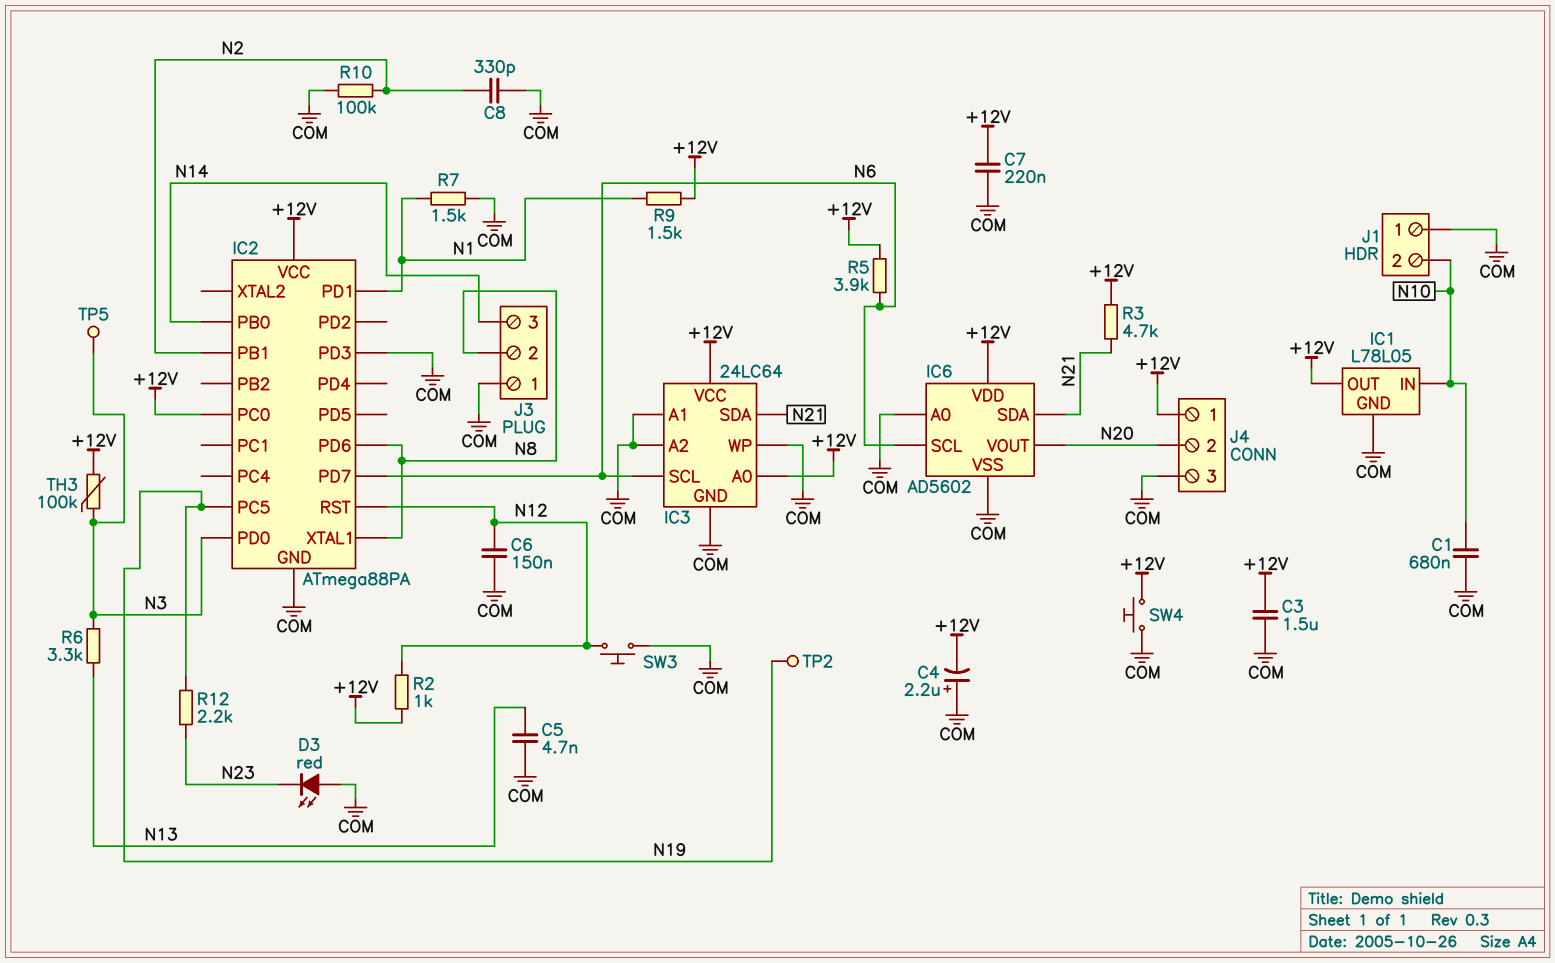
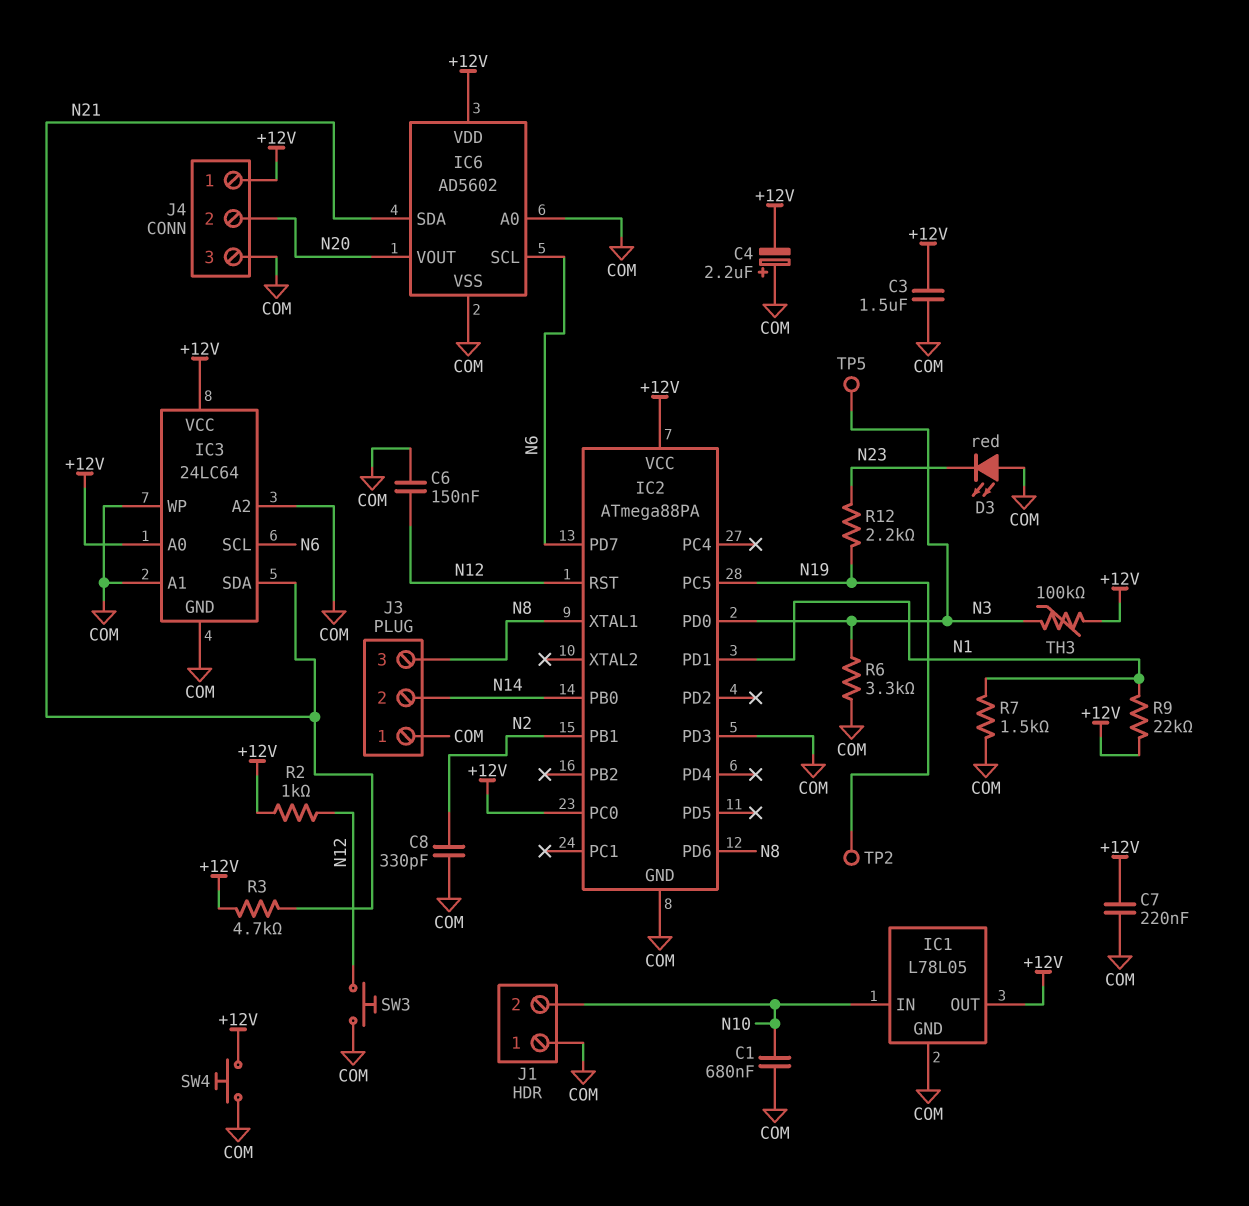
C5: 4.7nF (COM, N13) -> none
J3 pin 2: N8 -> N14
J3 pin 3: N14 -> N8
R5: 3.9k (+12V, N6) -> none
R6: 3.3k (N3, N13) -> 3.3k (COM, N3)
R9: 1.5k (+12V, N1) -> 22k (+12V, N1)
R10: 100k (COM, N2) -> none

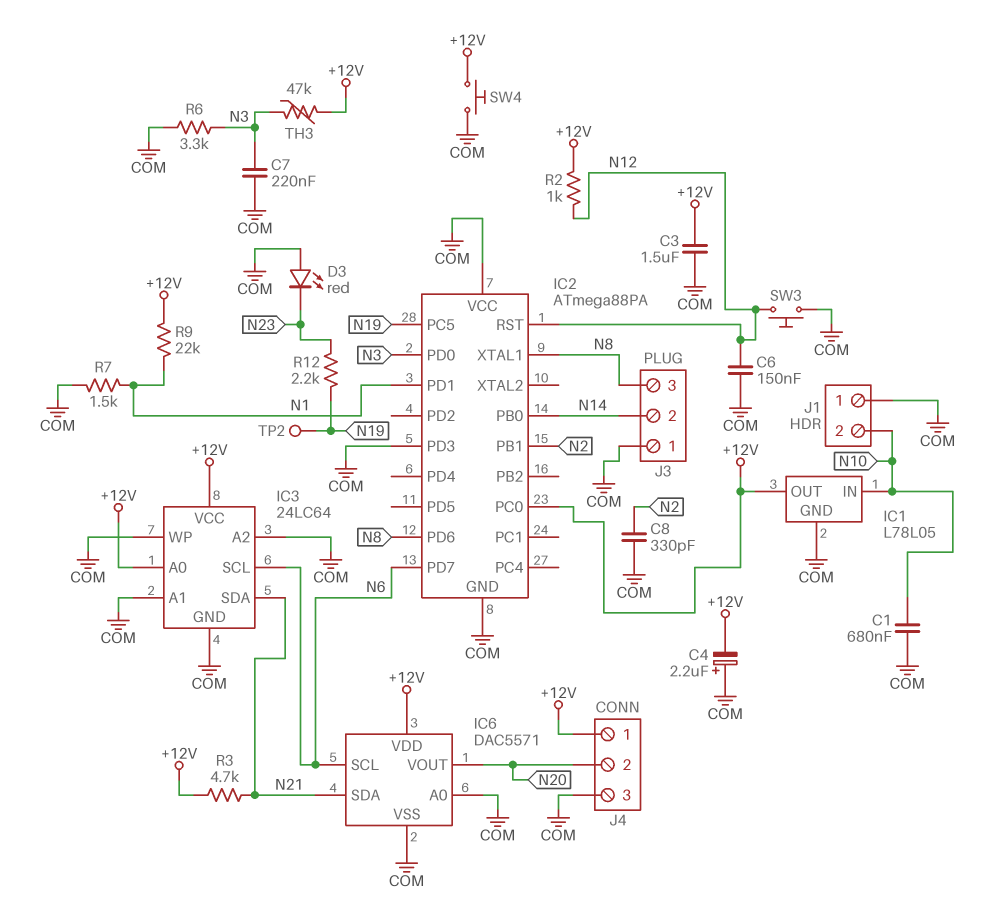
C7: 220nF (+12V, COM) -> 220nF (COM, N3)
IC2 pin VCC: +12V -> COM
IC6: AD5602 -> DAC5571
TH3: 100k (+12V, N3) -> 47k (+12V, N3)
TP5: test point (N3) -> none

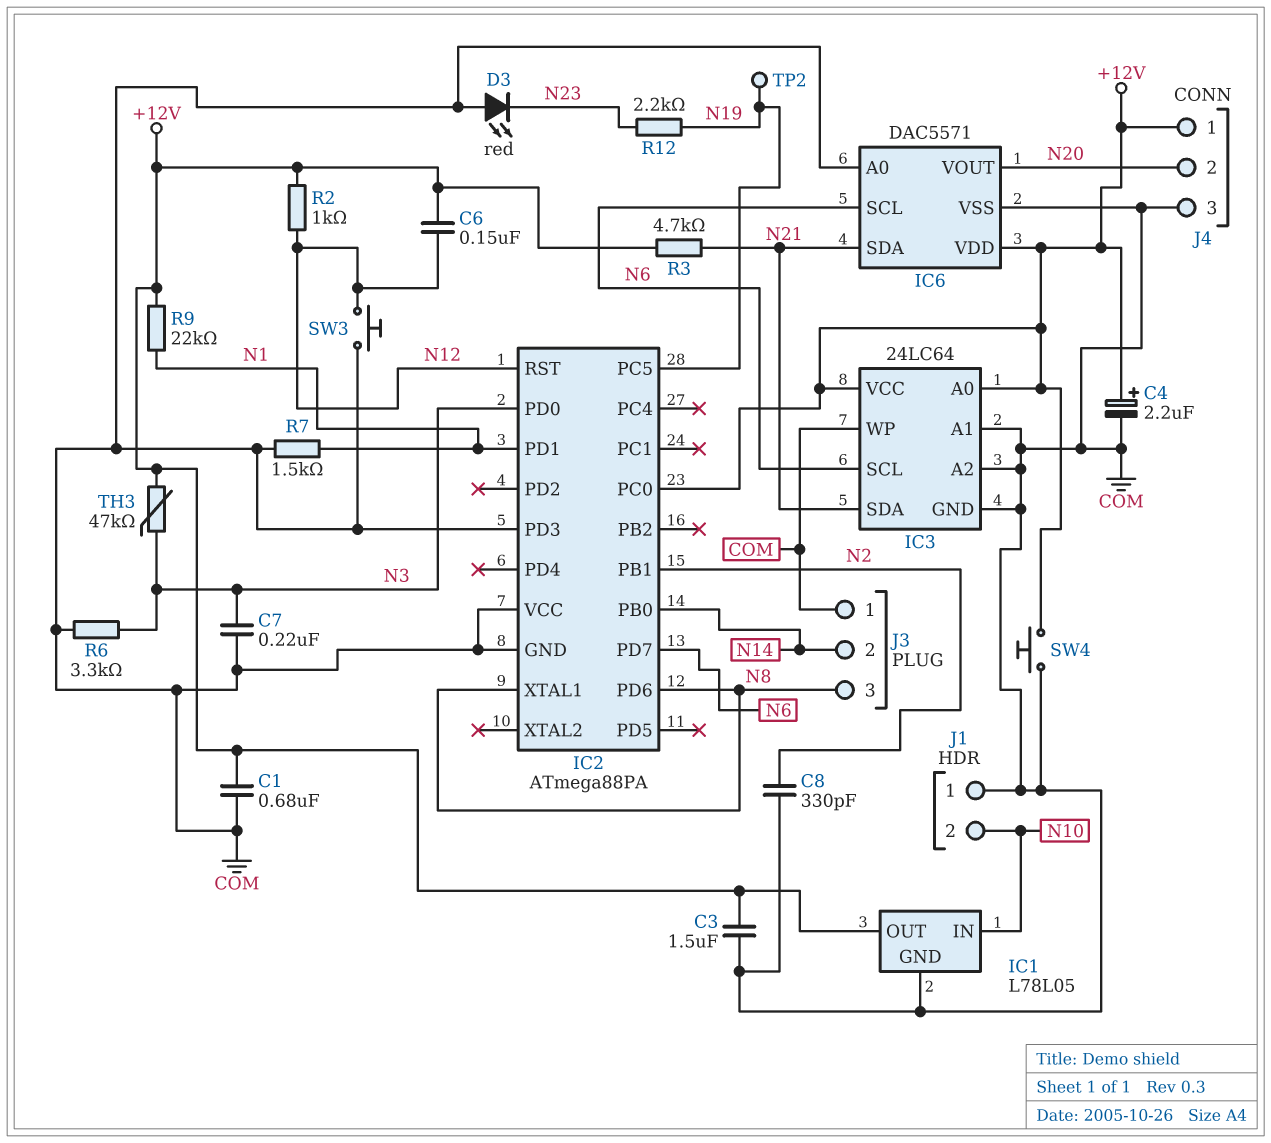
C1: 680nF (COM, N10) -> 680nF (+12V, COM)
C4: 2.2uF (plus COM, minus +12V) -> 2.2uF (plus +12V, minus COM)
C6: 150nF (COM, N12) -> 150nF (+12V, N12)

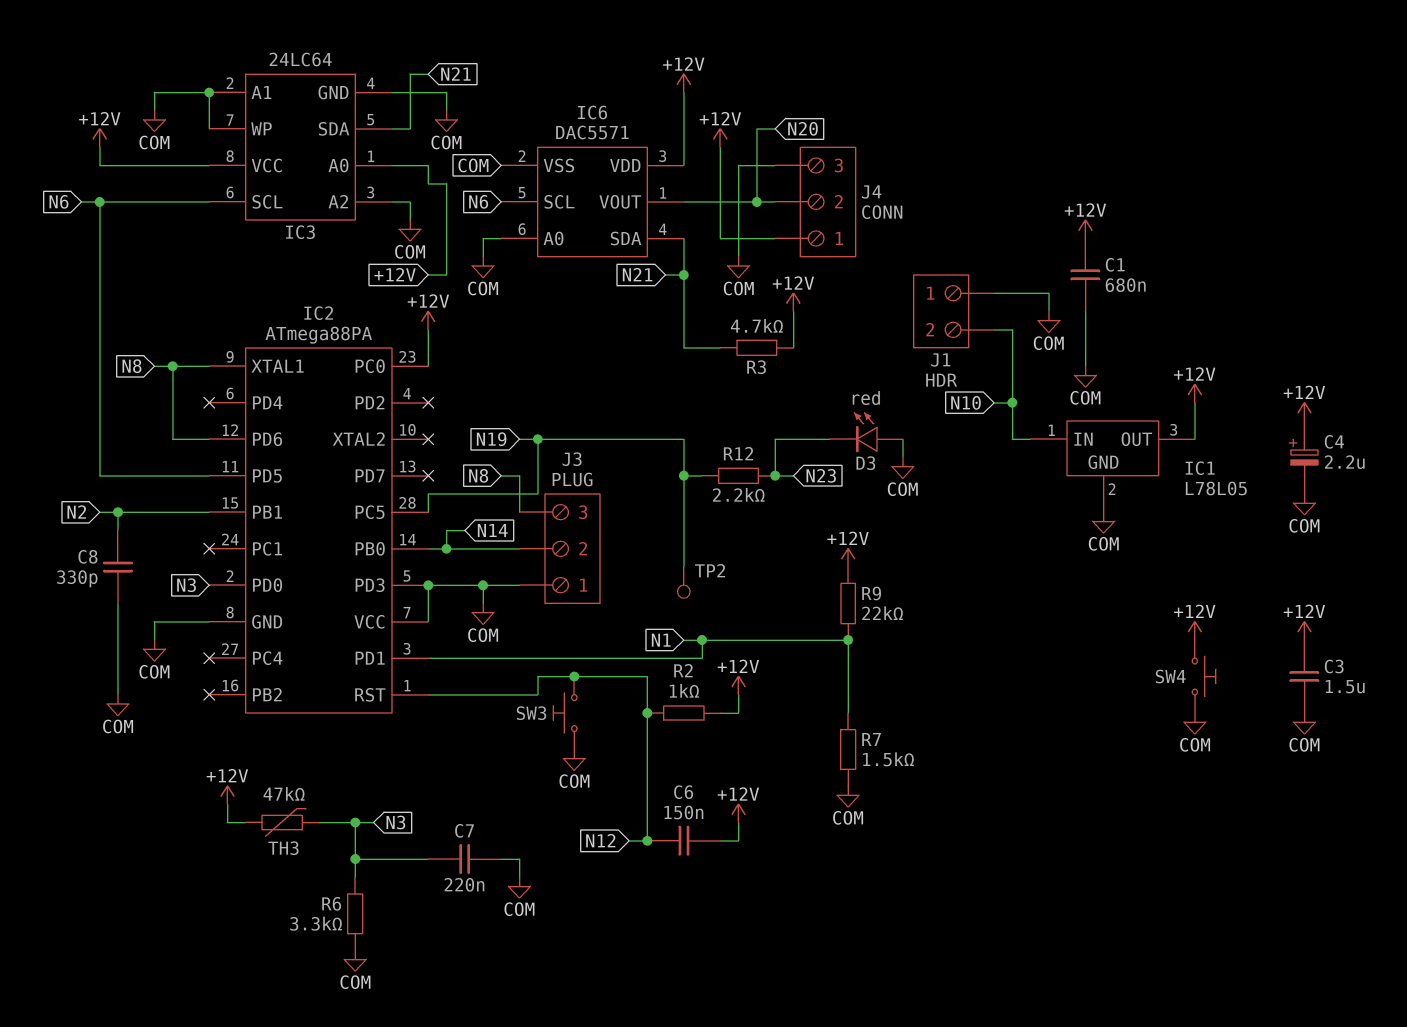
IC2 pin PD5: none -> N6
IC2 pin PD7: N6 -> none

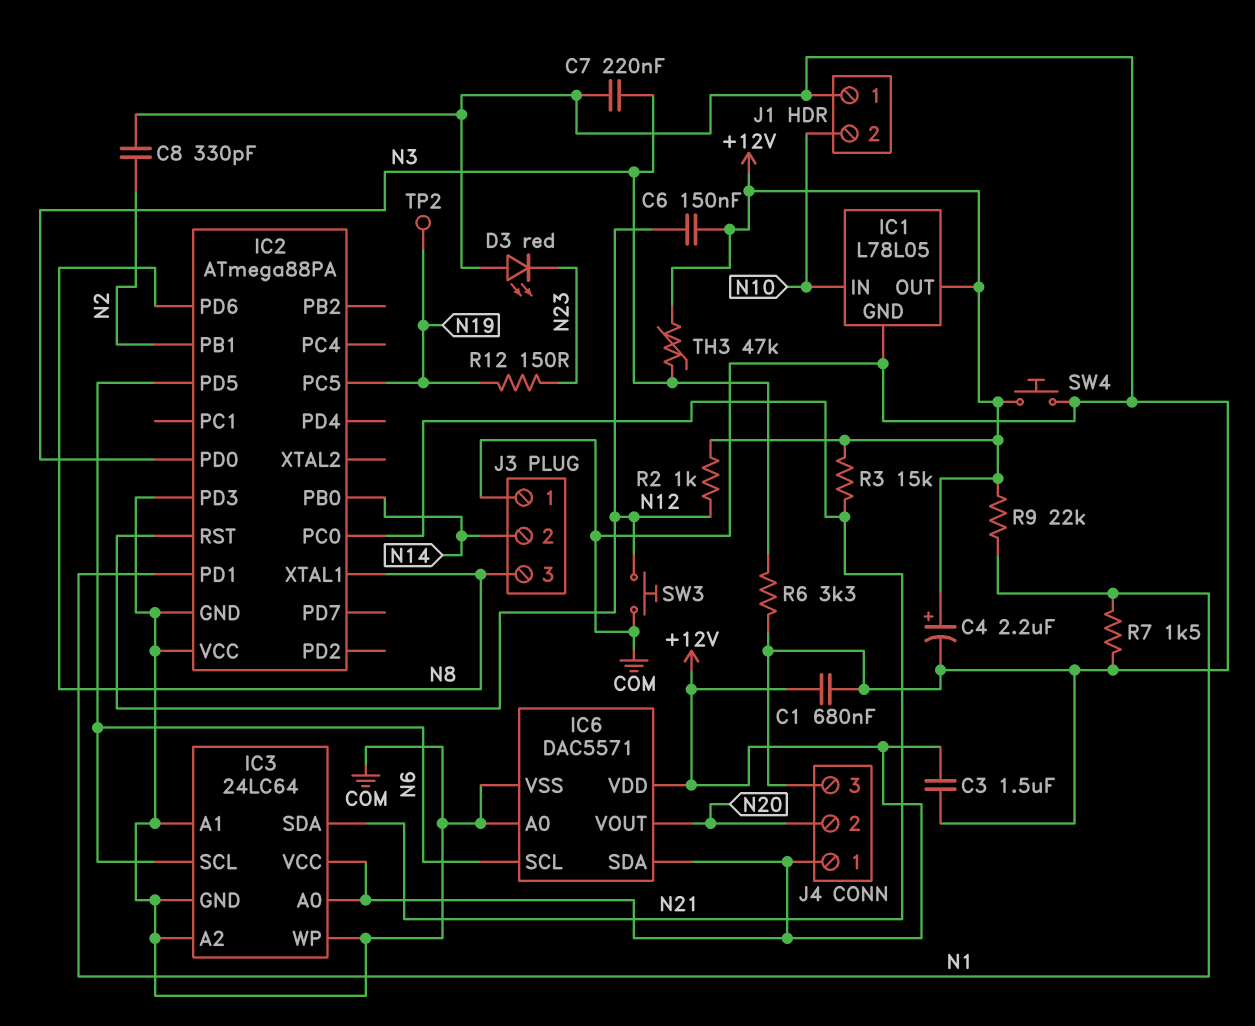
IC2 pin PC0: +12V -> N21
IC6 pin SDA: N21 -> +12V
R3: 4.7k (+12V, N21) -> 15k (+12V, N21)
R12: 2.2k (N19, N23) -> 150 (N19, N23)

